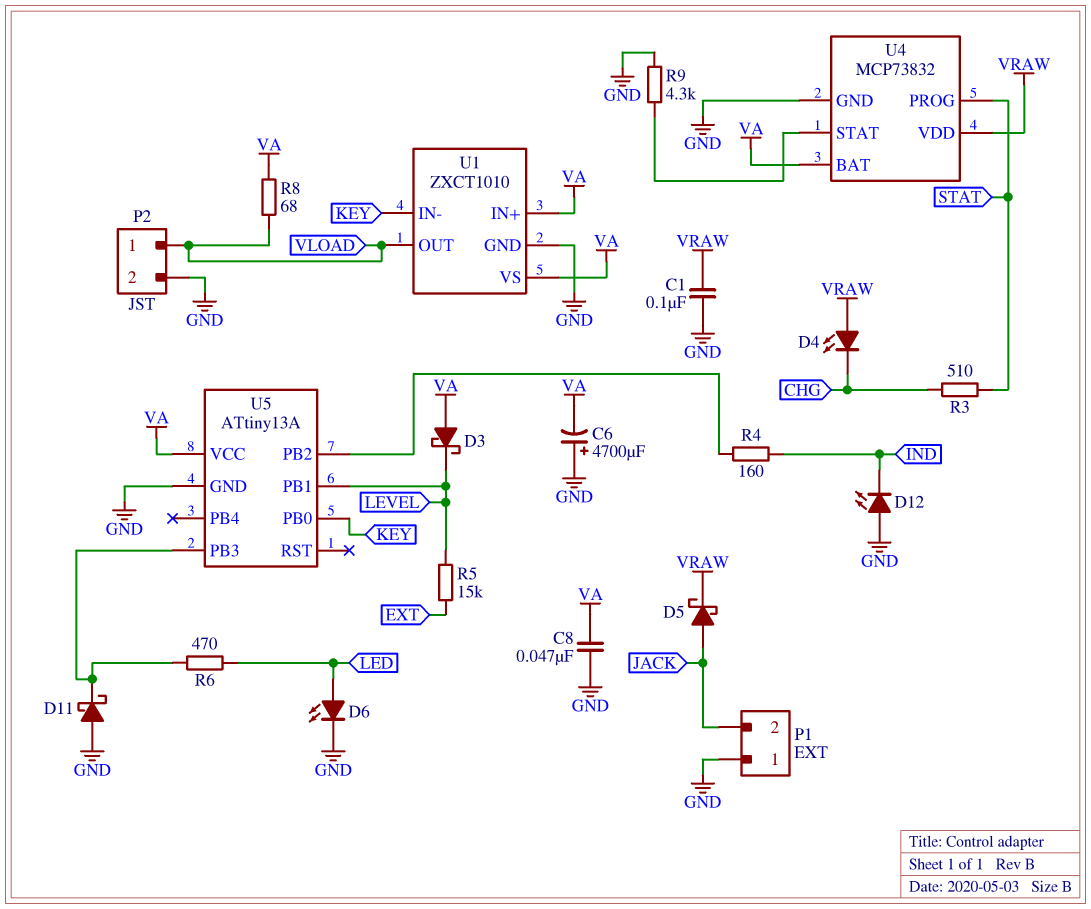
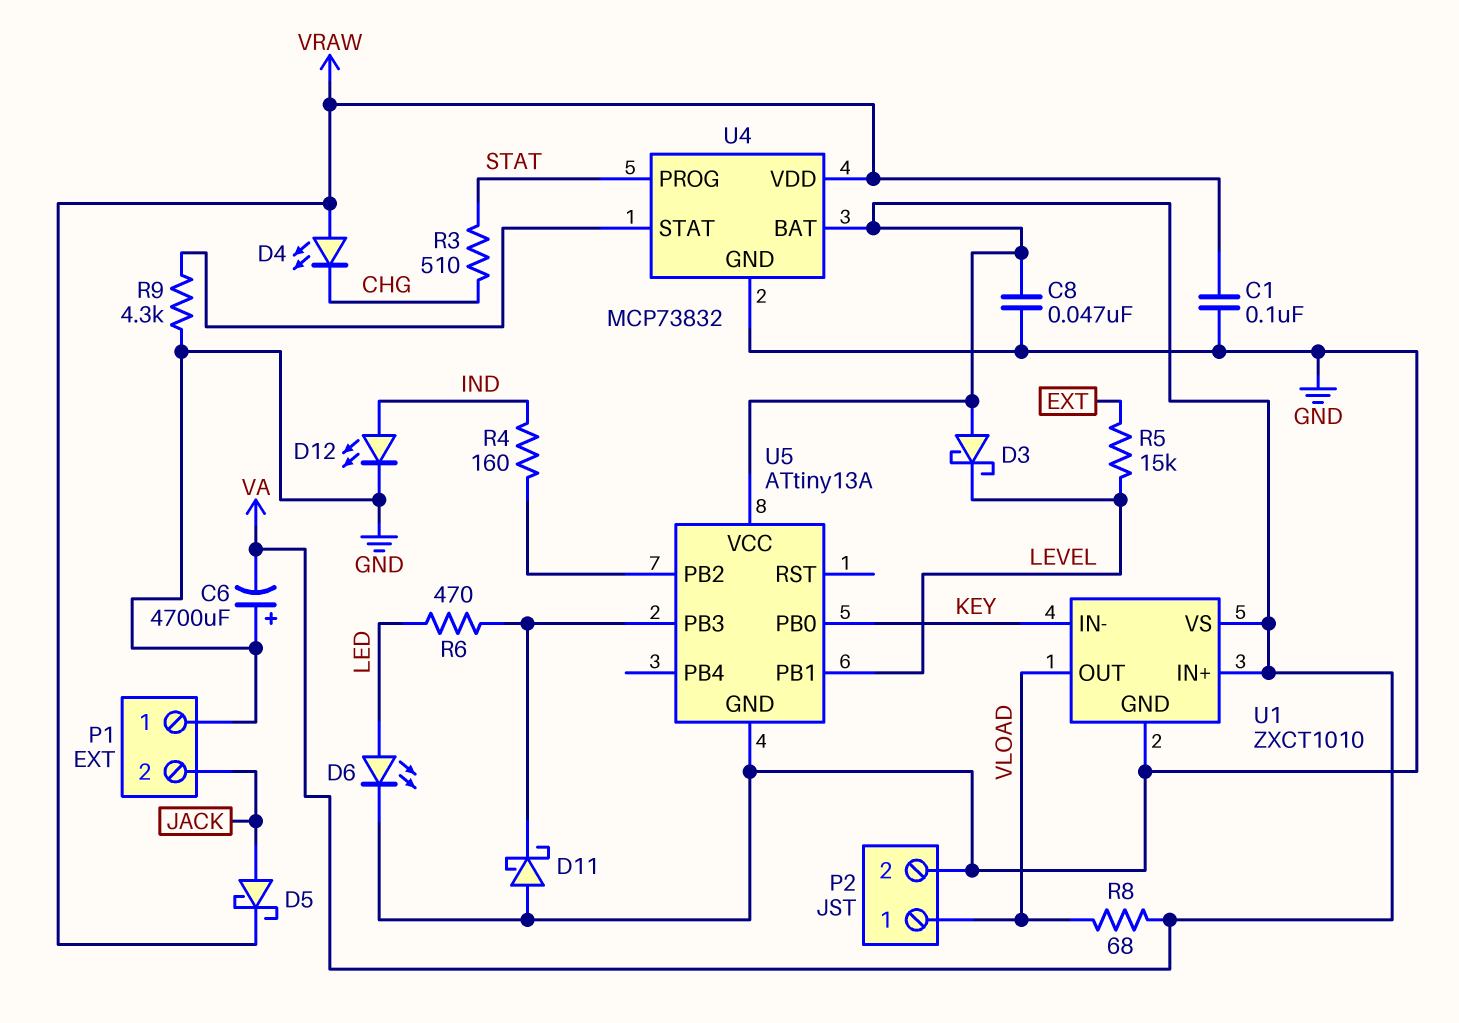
D12: LED (A GND, K IND) -> LED (A IND, K GND)

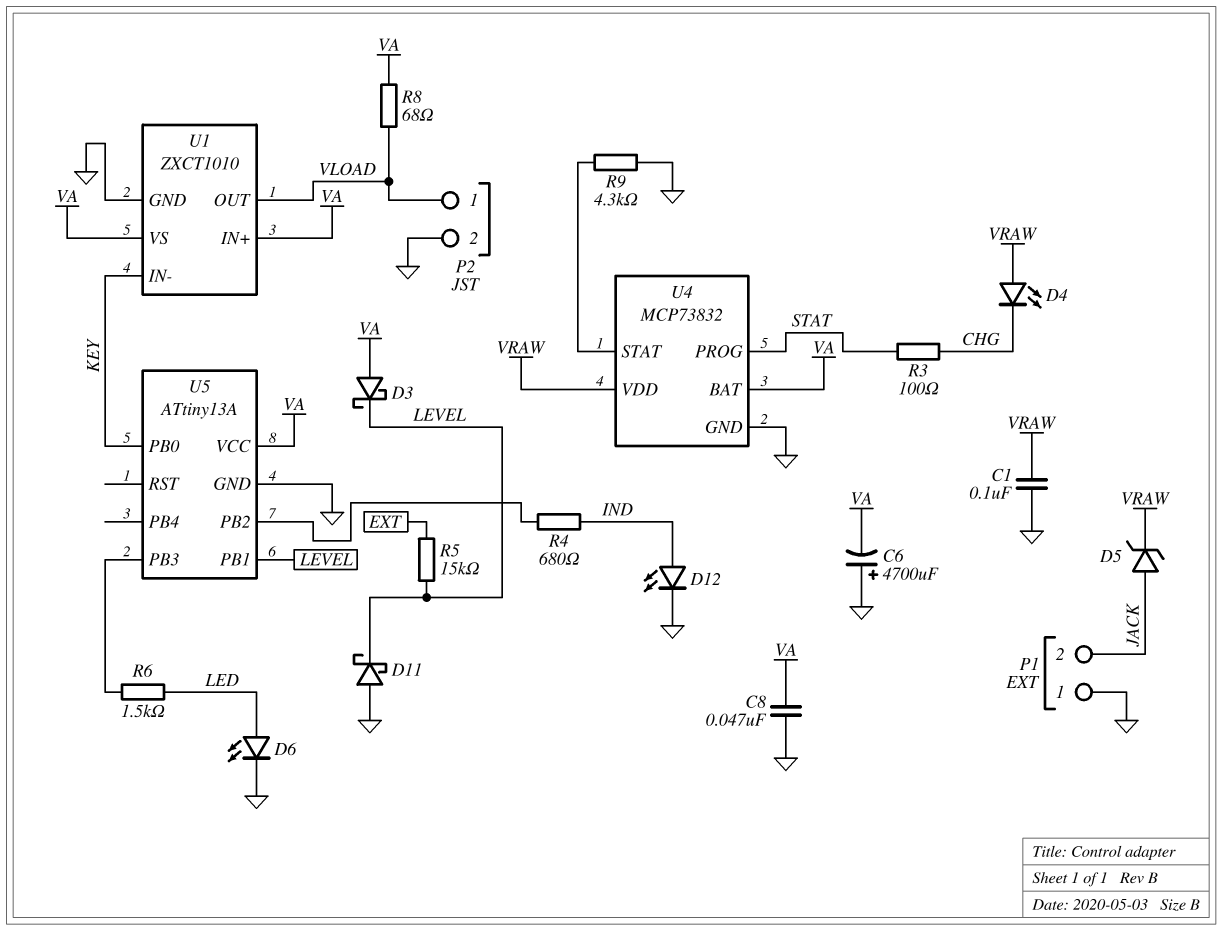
D5: schottky (A JACK, K VRAW) -> zener (A JACK, K VRAW)
D11: schottky (A GND, K U5/PB3) -> schottky (A GND, K LEVEL)
R3: 510 (CHG, STAT) -> 100 (CHG, STAT)
R4: 160 (IND, U5/PB2) -> 680 (IND, U5/PB2)
R6: 470 (LED, U5/PB3) -> 1.5k (LED, U5/PB3)

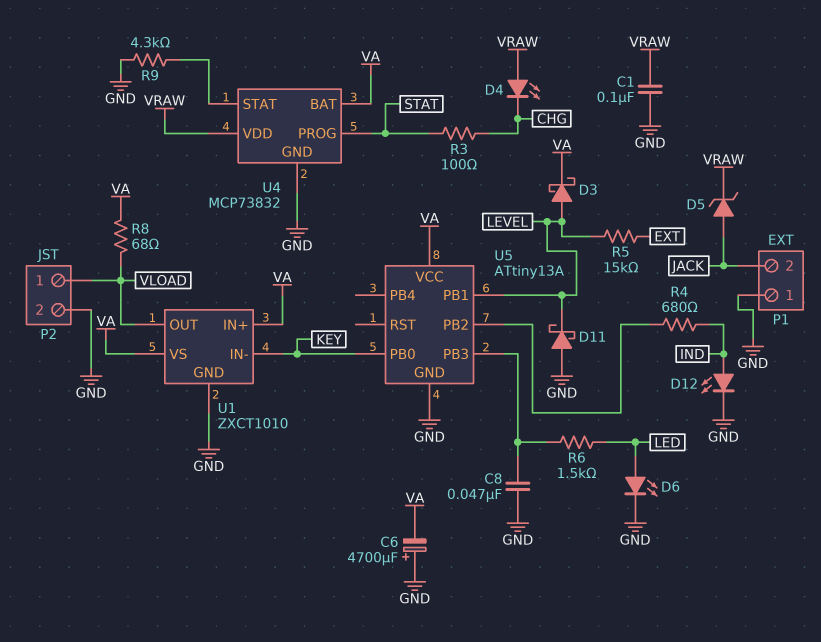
C8: 47nF (GND, VA) -> 47nF (GND, U5/PB3)
D3: schottky (A VA, K LEVEL) -> schottky (A LEVEL, K VA)

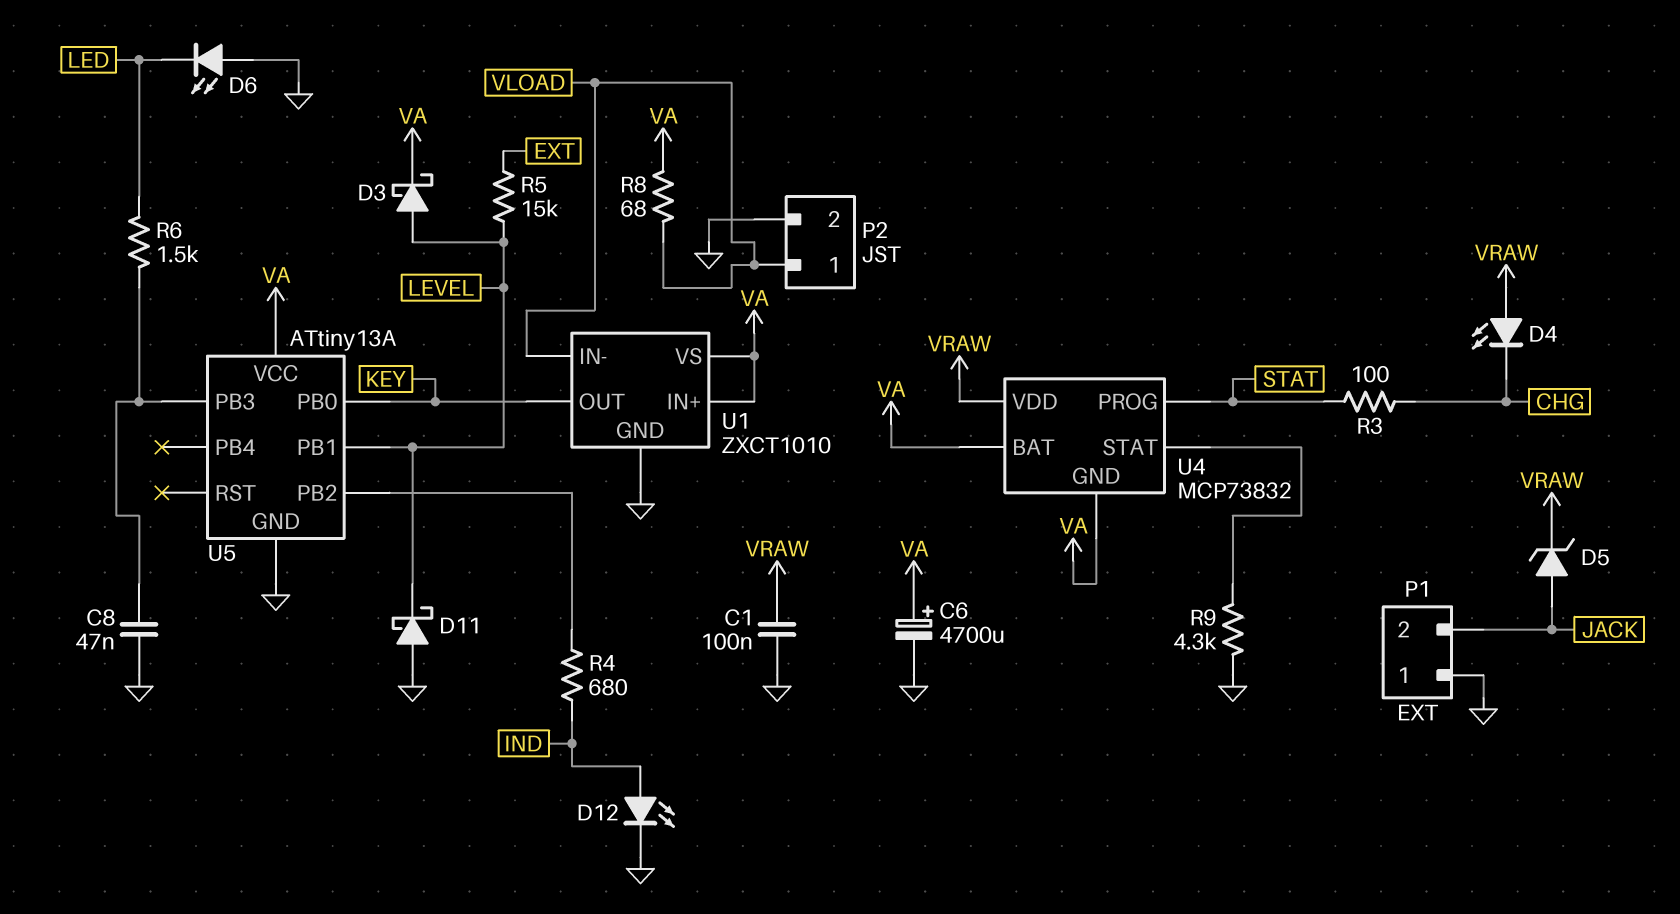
C6: 4700uF (plus GND, minus VA) -> 4700uF (plus VA, minus GND)
D6: LED (A LED, K GND) -> LED (A GND, K LED)
U1 pin IN-: KEY -> VLOAD
U1 pin OUT: VLOAD -> KEY
U4 pin GND: GND -> VA

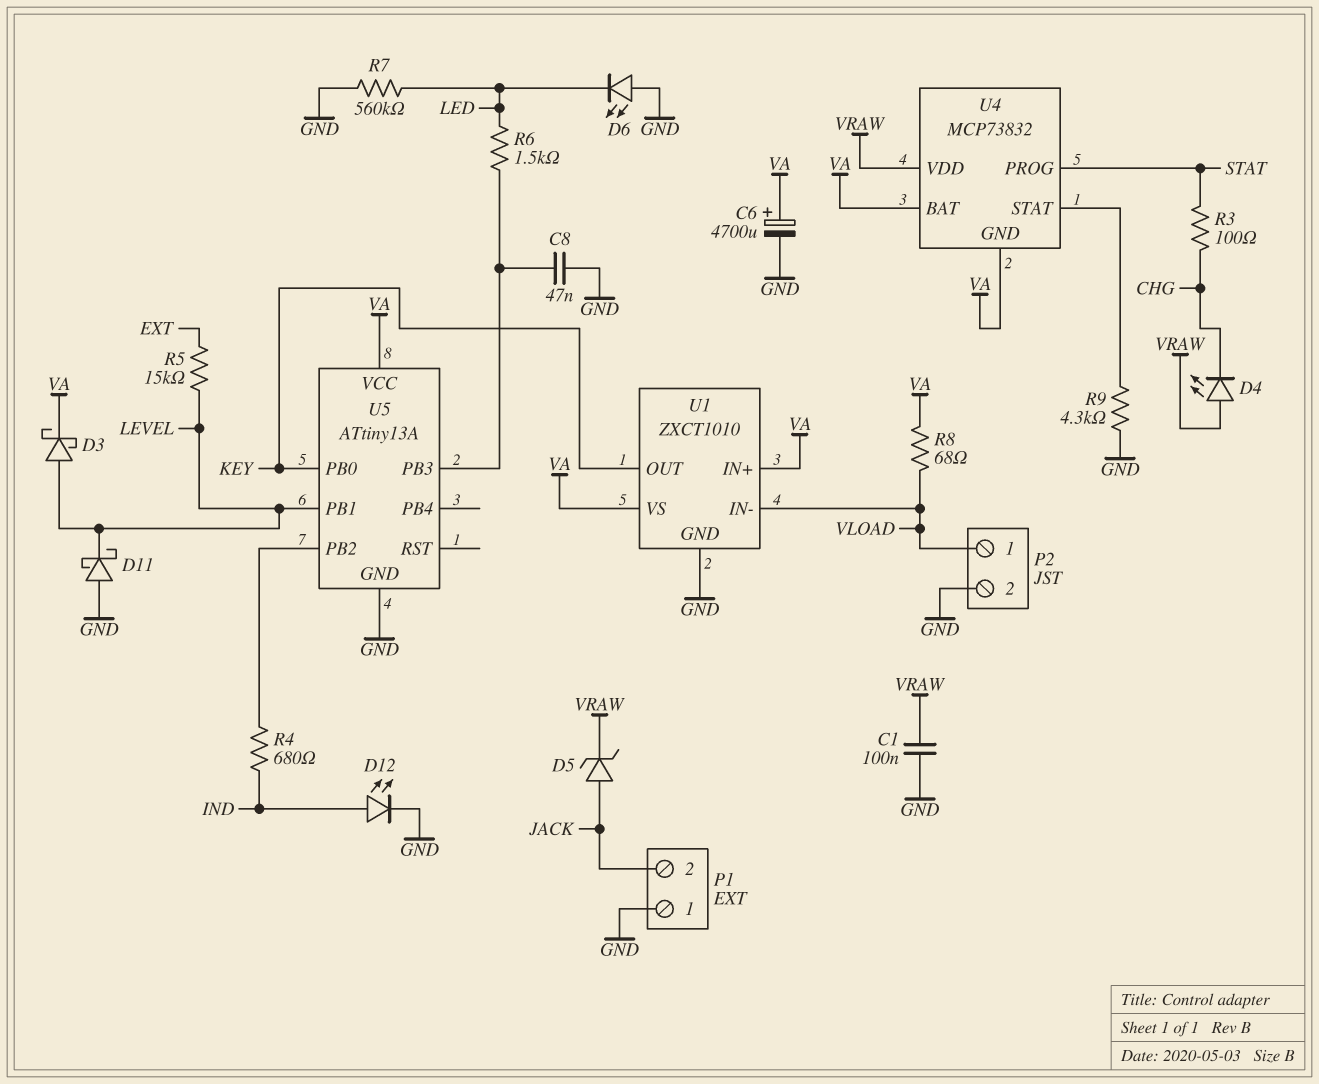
R7: none -> 560k (GND, LED)

